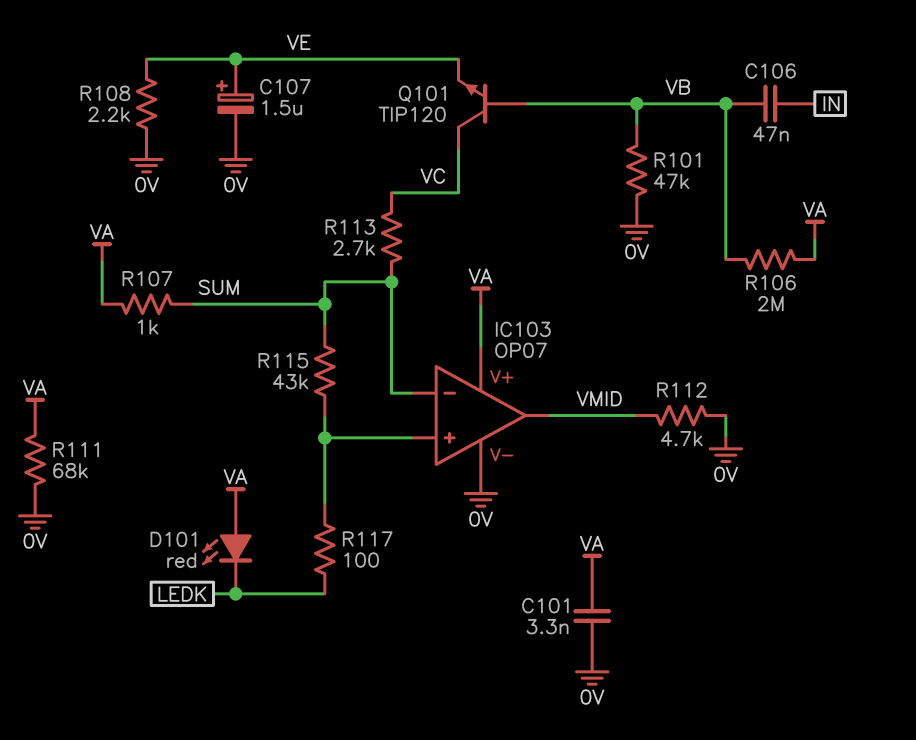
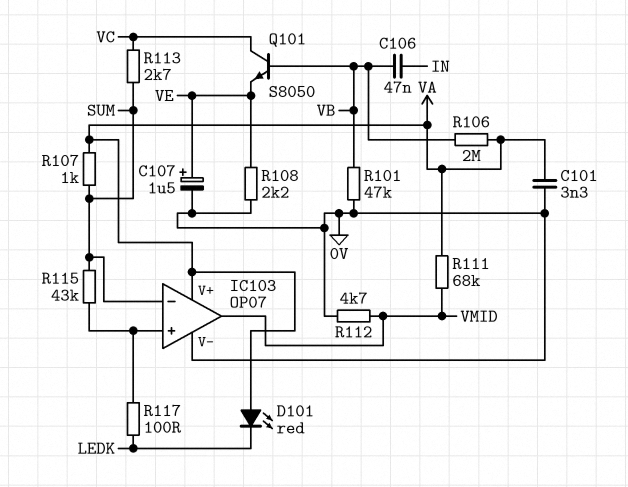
Q101: NPN TIP120 (B VB, C VC, E VE) -> NPN S8050 (B VB, C VC, E VE)
R111: 68k (0V, VA) -> 68k (VA, VMID)

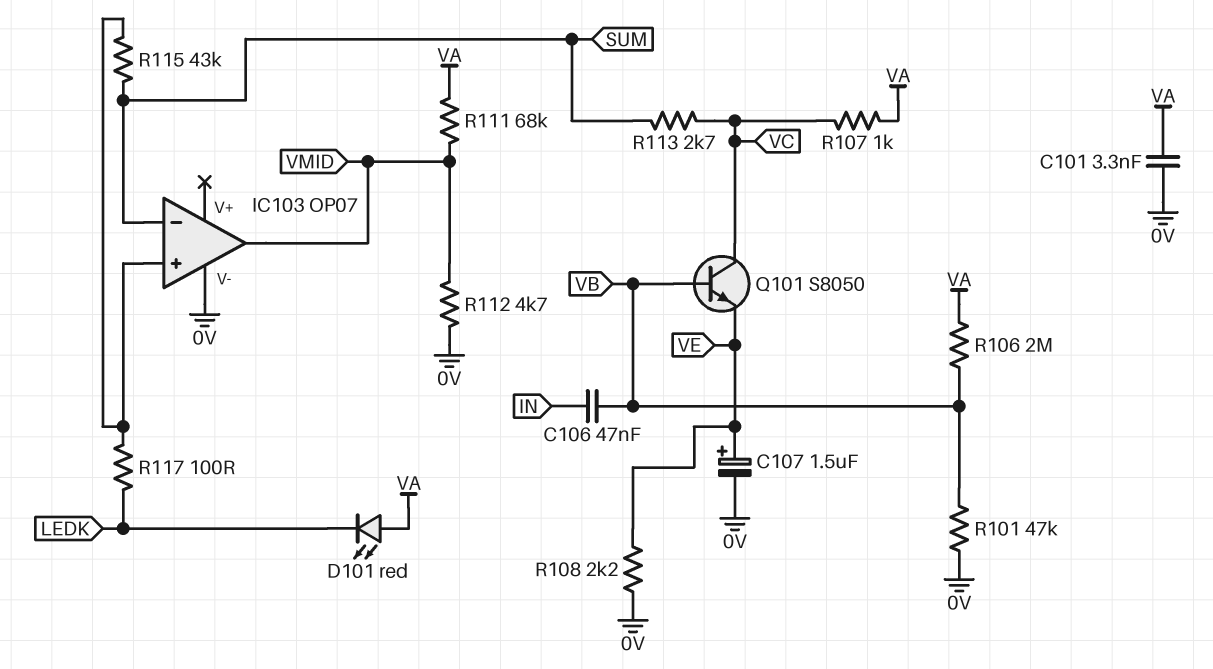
IC103 pin V+: VA -> none
R107: 1k (SUM, VA) -> 1k (VA, VC)

